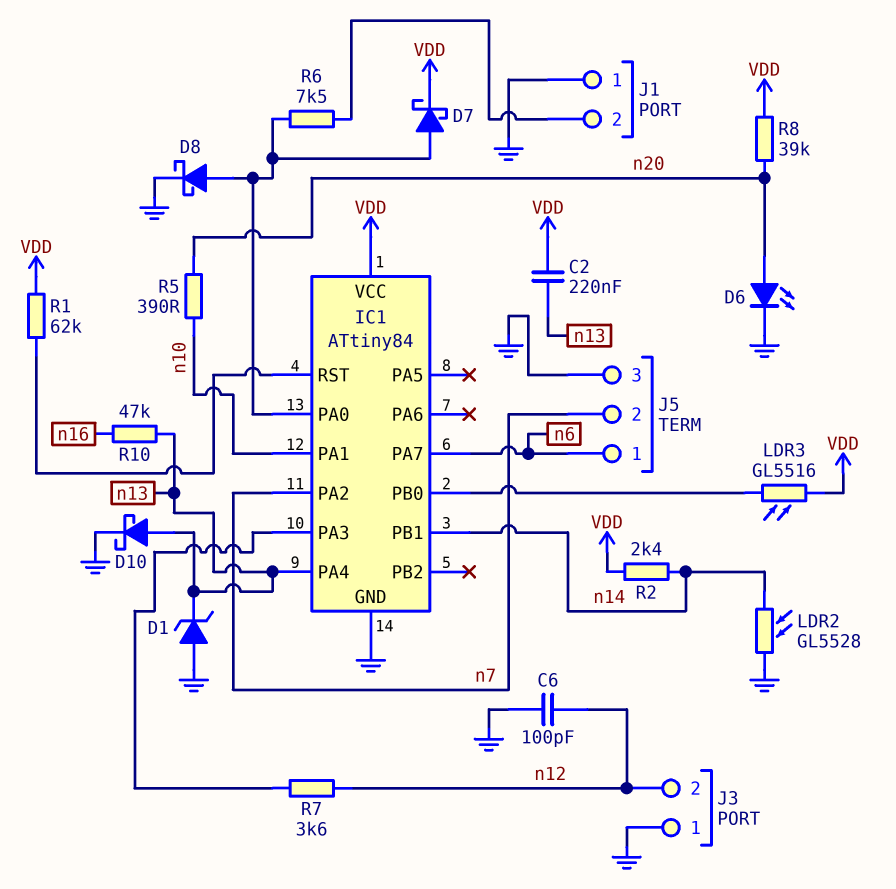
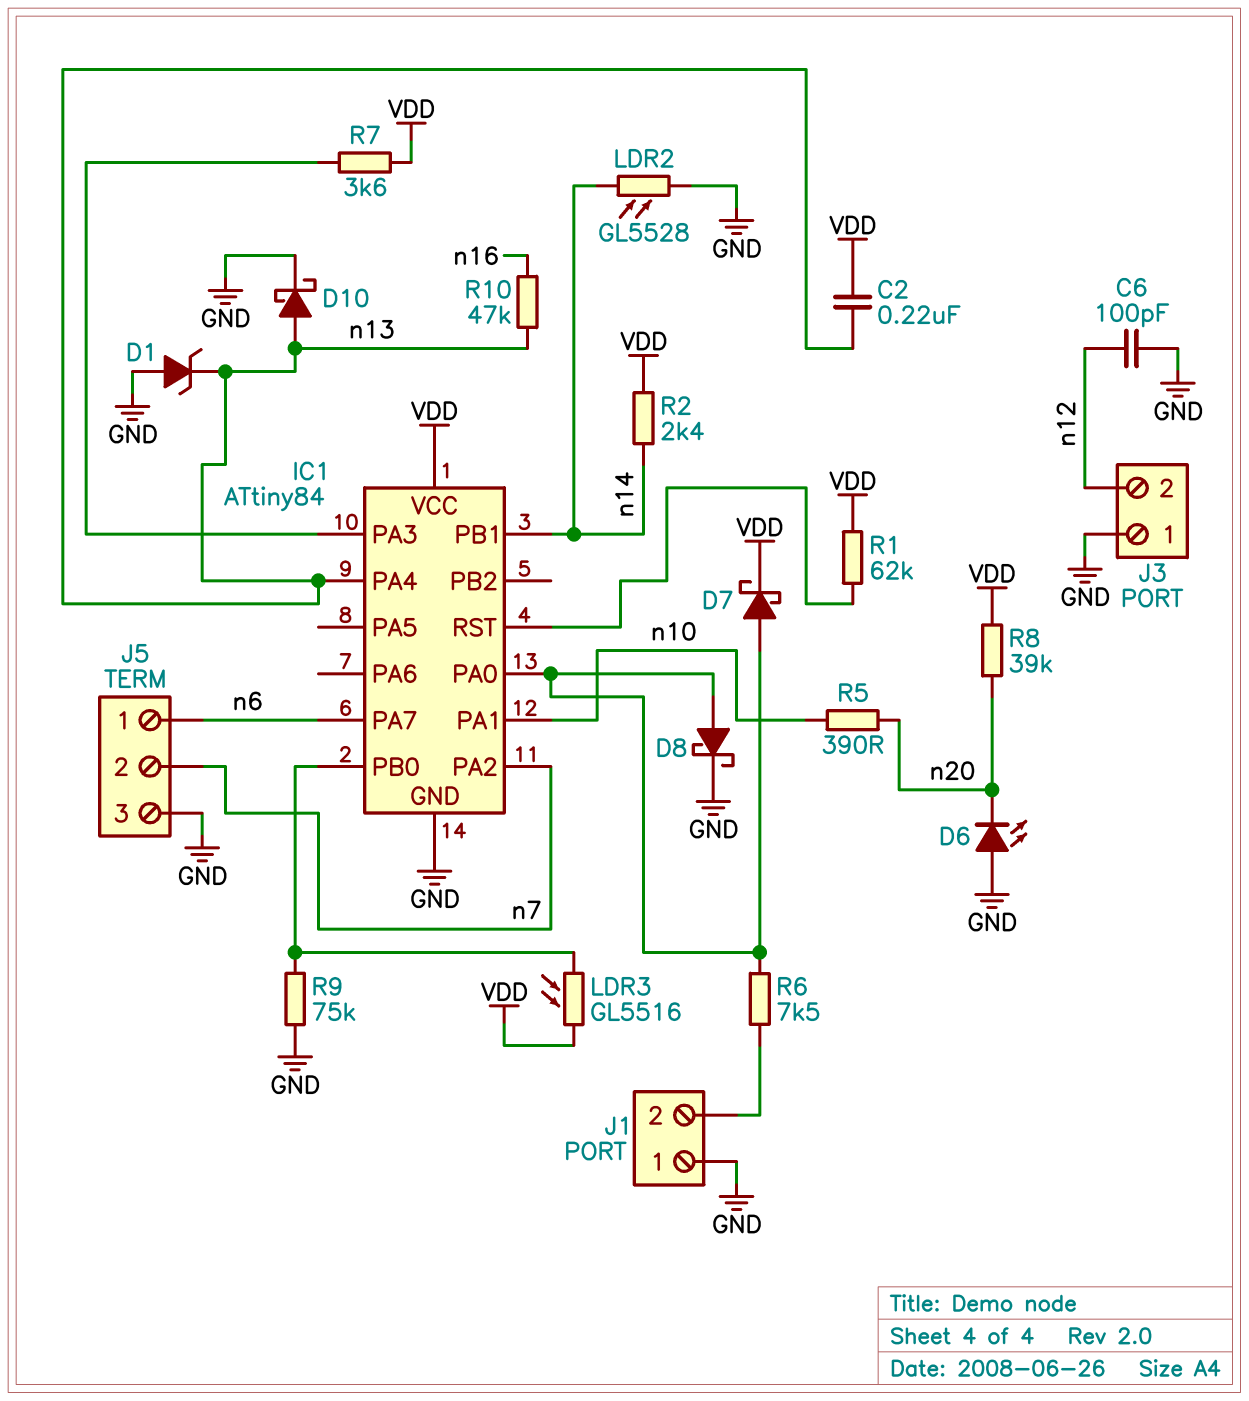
D6: LED (A n20, K GND) -> LED (A GND, K n20)
R7: 3.6k (IC1/PA3, n12) -> 3.6k (IC1/PA3, VDD)
R9: none -> 75k (GND, IC1/PB0)

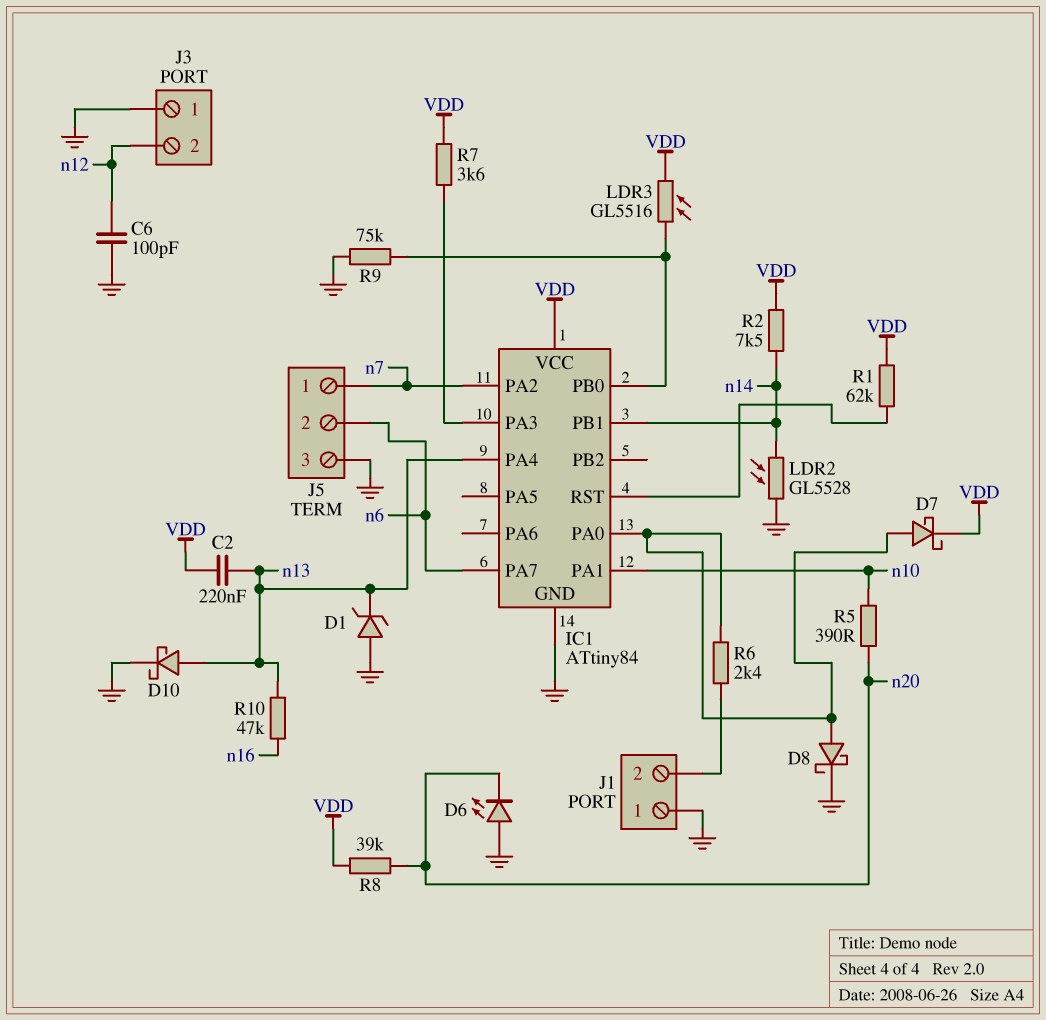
J5 pin 1: n6 -> n7
J5 pin 2: n7 -> n6
R2: 2.4k (VDD, n14) -> 7.5k (VDD, n14)
R6: 7.5k (IC1/PA0, J1/2) -> 2.4k (IC1/PA0, J1/2)

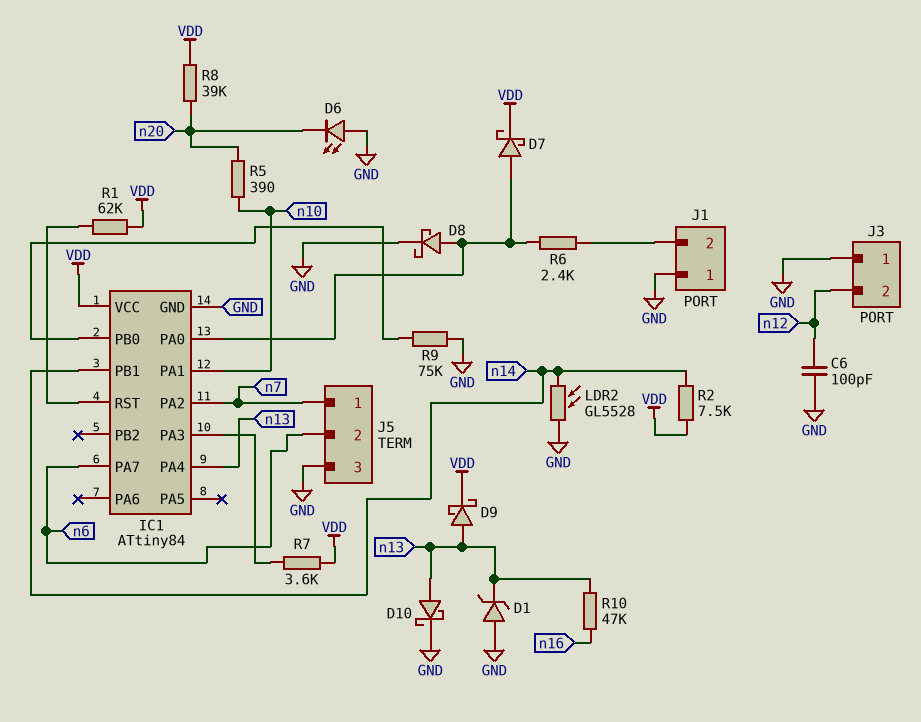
C2: 220nF (VDD, n13) -> none
D9: none -> schottky (A n13, K VDD)
LDR3: GL5516 (IC1/PB0, VDD) -> none

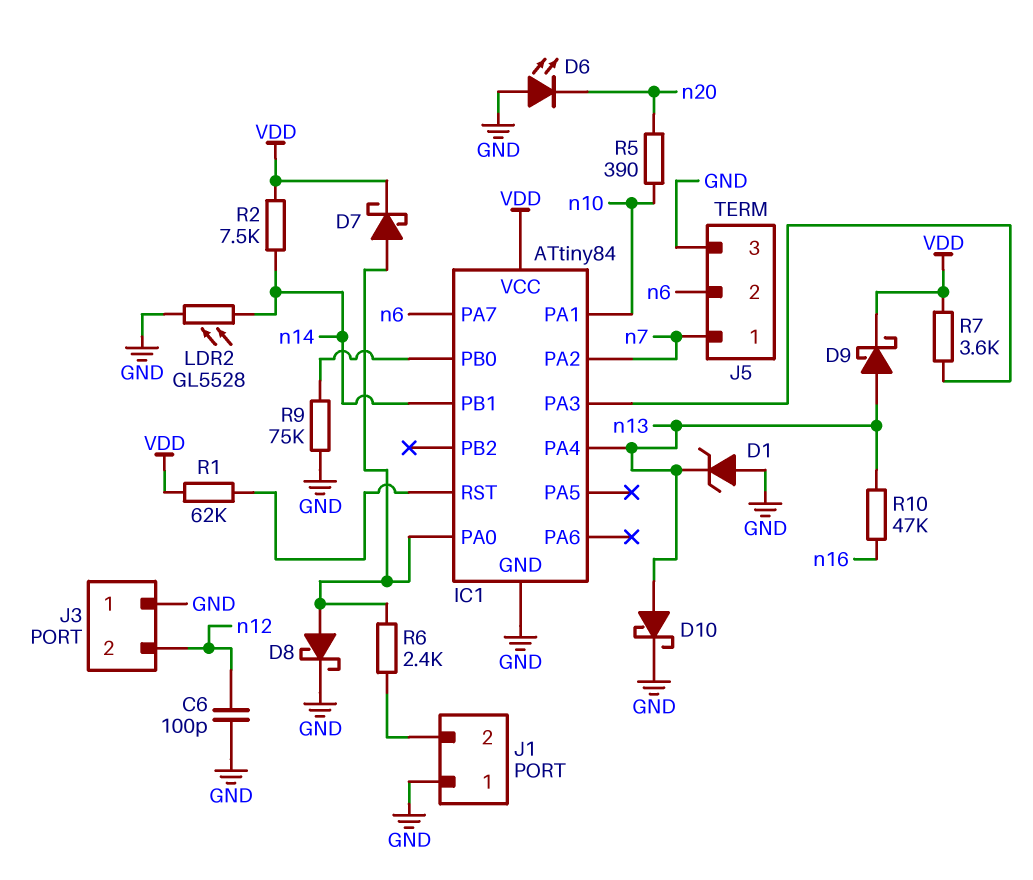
R8: 39k (VDD, n20) -> none

